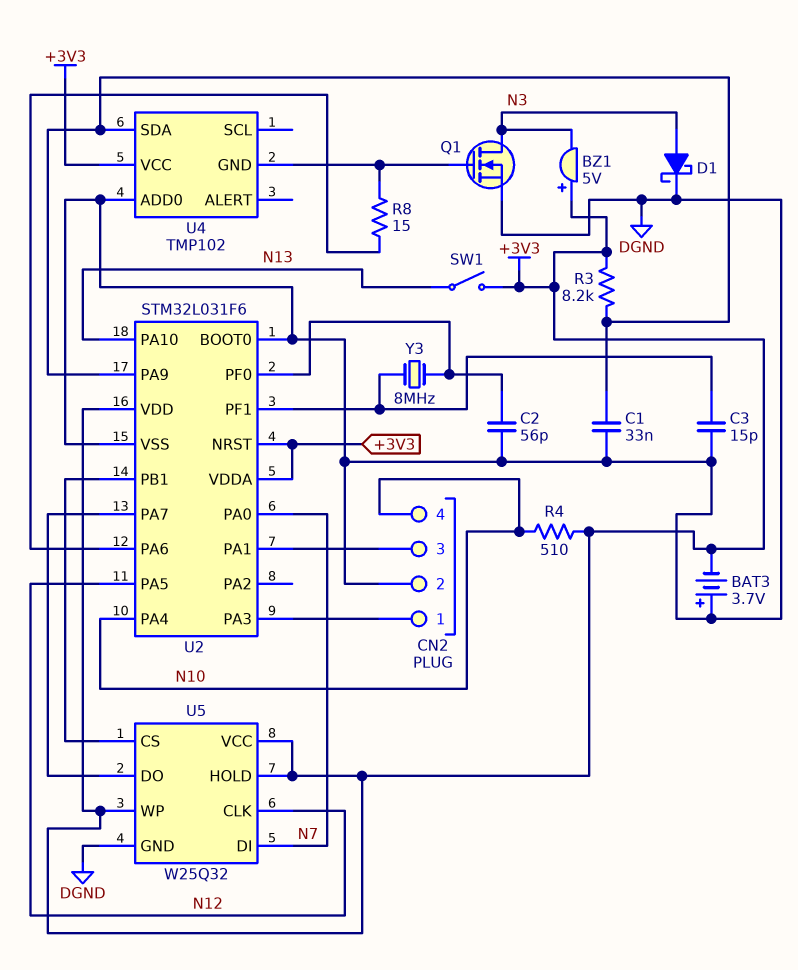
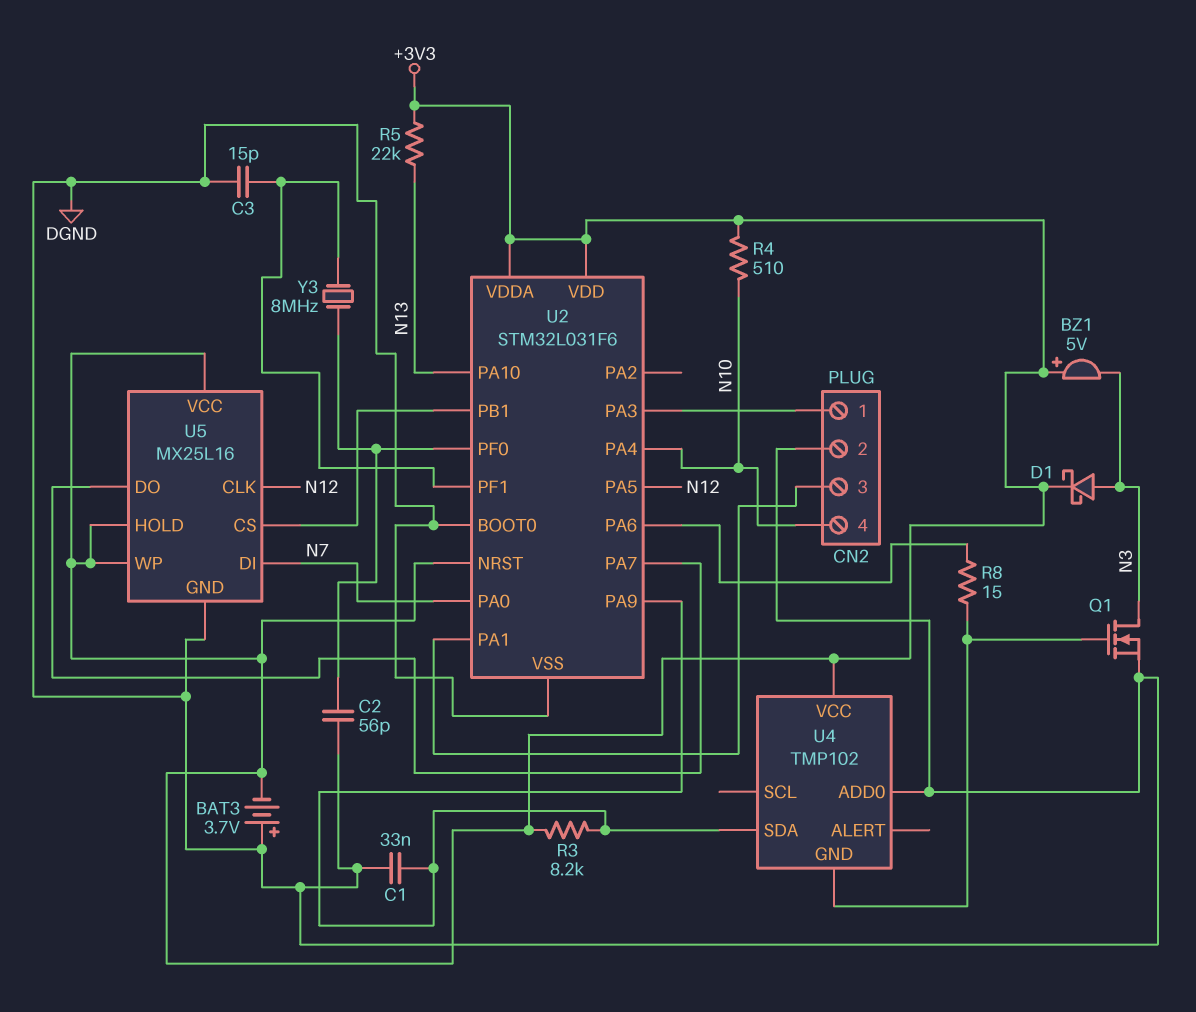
D1: schottky (A N3, K DGND) -> schottky (A N3, K +3V3)
R5: none -> 22k (+3V3, N13)
SW1: switch (+3V3, N13) -> none
U5: W25Q32 -> MX25L16

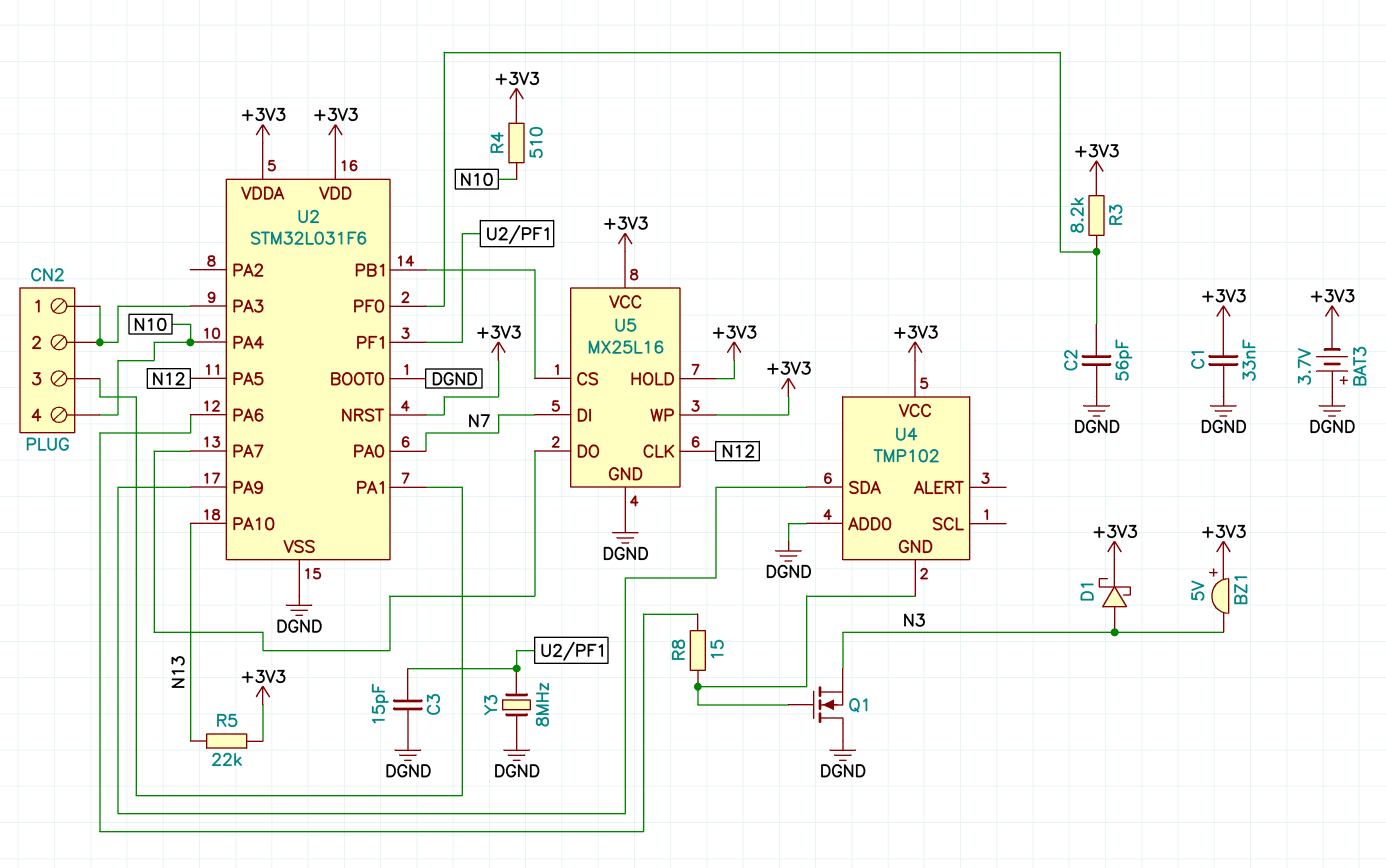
C1: 33nF (DGND, U2/PA9) -> 33nF (+3V3, DGND)
CN2 pin 2: DGND -> CN2/1
Q1: NMOS (G U4/GND, D N3, S DGND) -> NMOS (G U4/GND, D DGND, S N3)
R3: 8.2k (+3V3, U2/PA9) -> 8.2k (+3V3, U2/PF0)
Y3: 8MHz (U2/PF0, U2/PF1) -> 8MHz (DGND, U2/PF1)

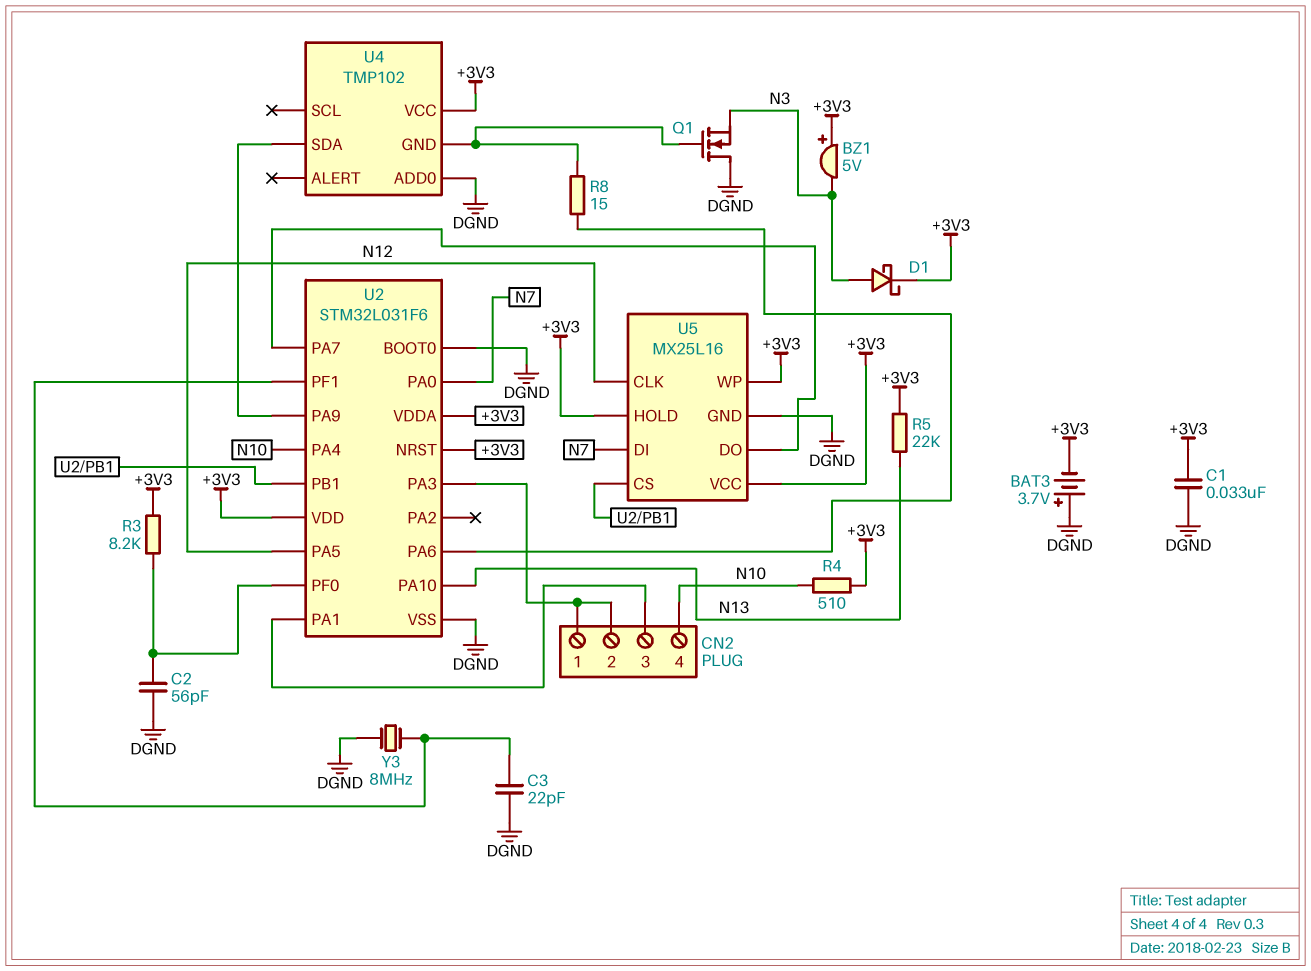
C3: 15pF (DGND, U2/PF1) -> 22pF (DGND, U2/PF1)

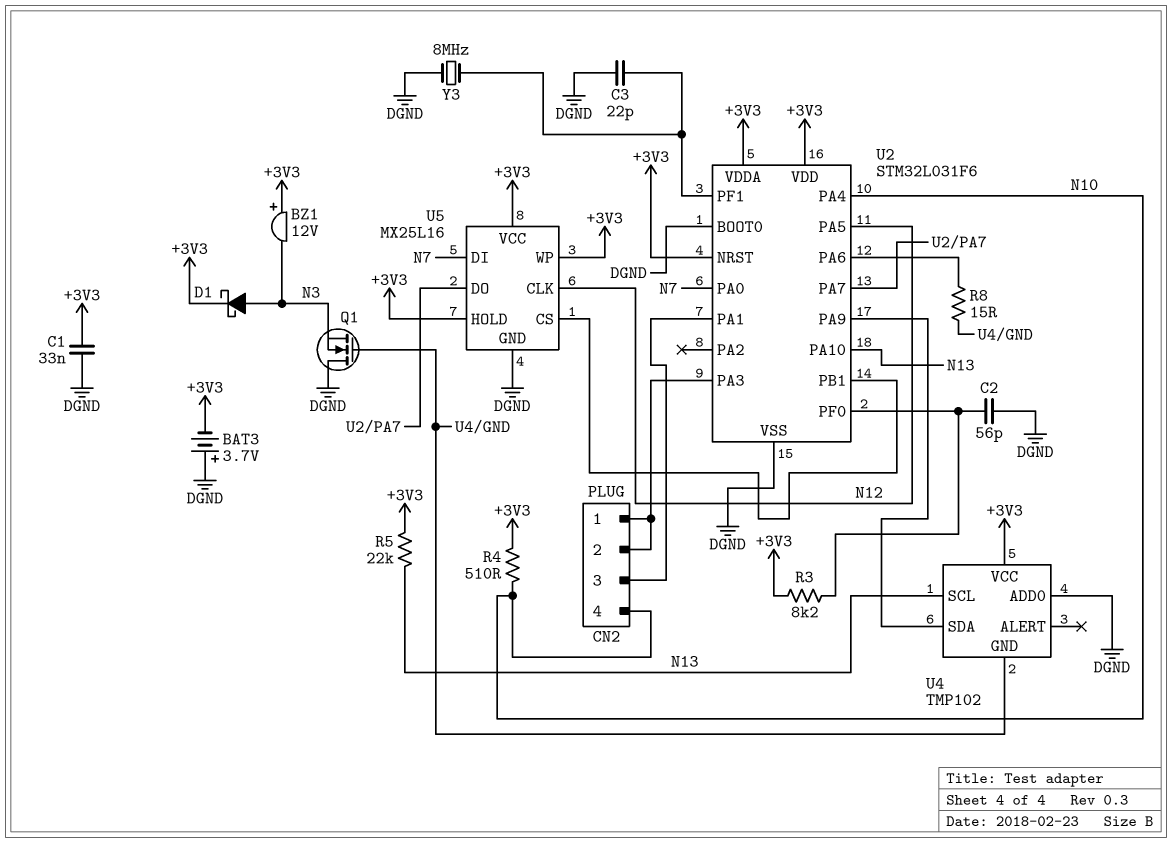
BZ1: buzzer 5V (plus +3V3, minus N3) -> buzzer 12V (plus +3V3, minus N3)
U4 pin SCL: none -> N13

